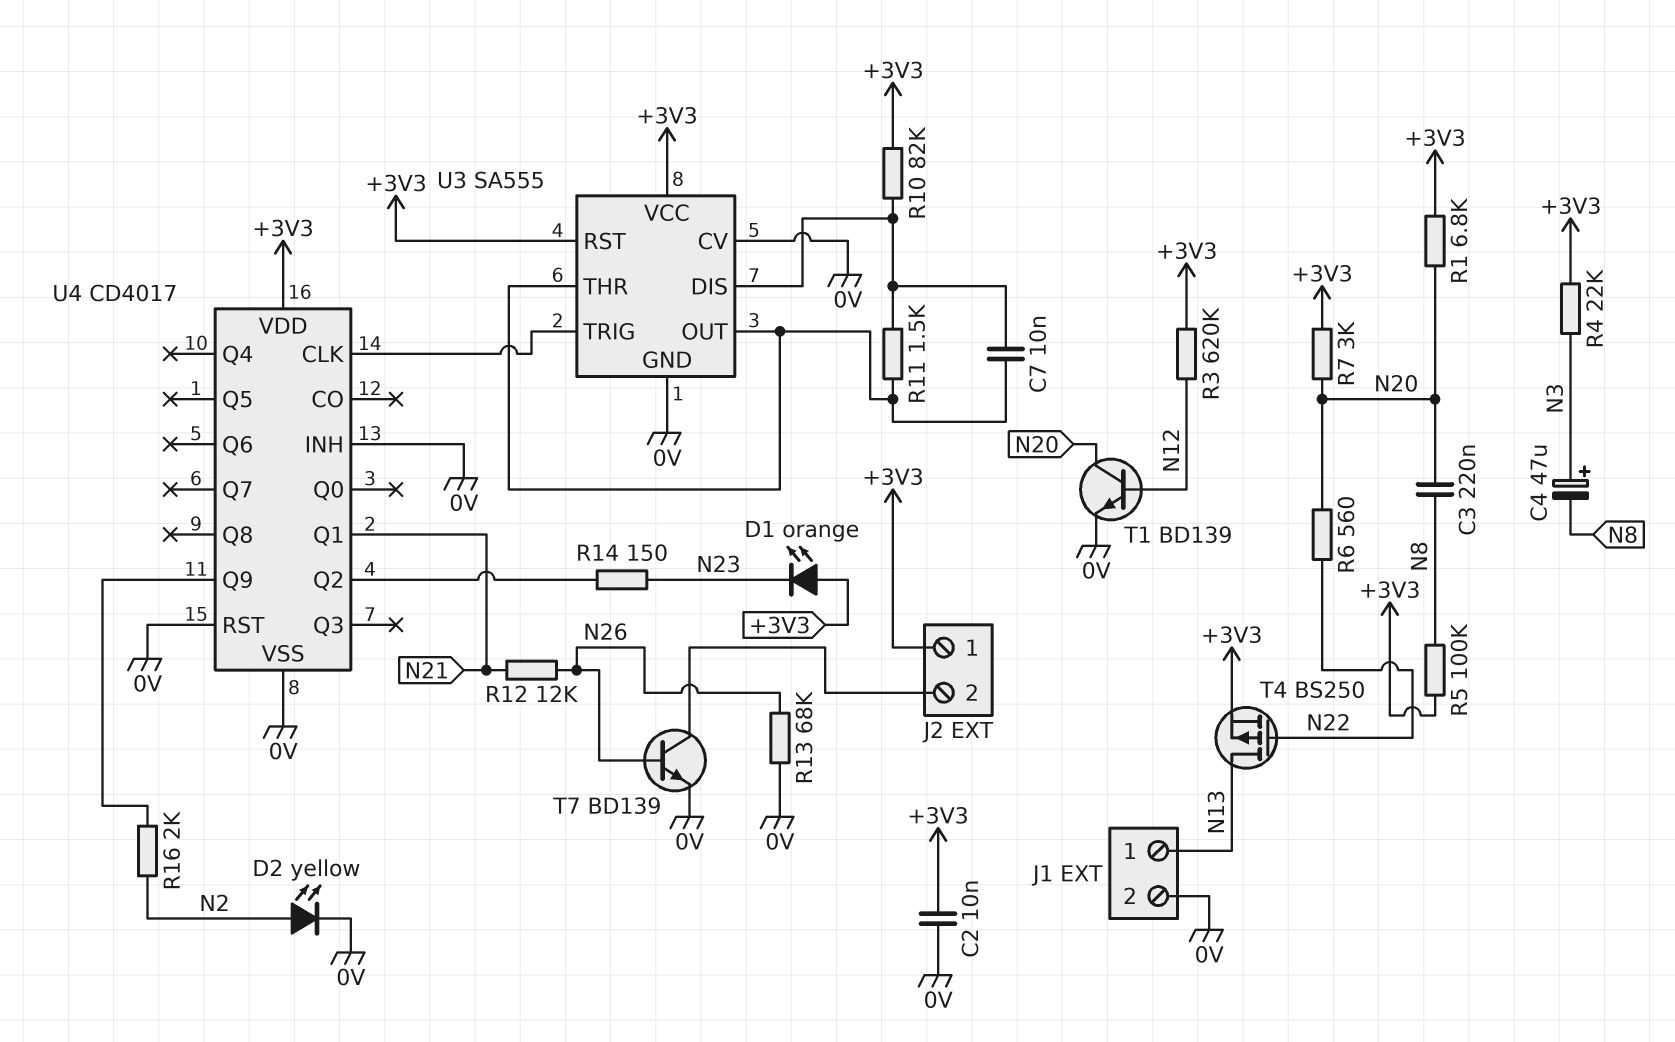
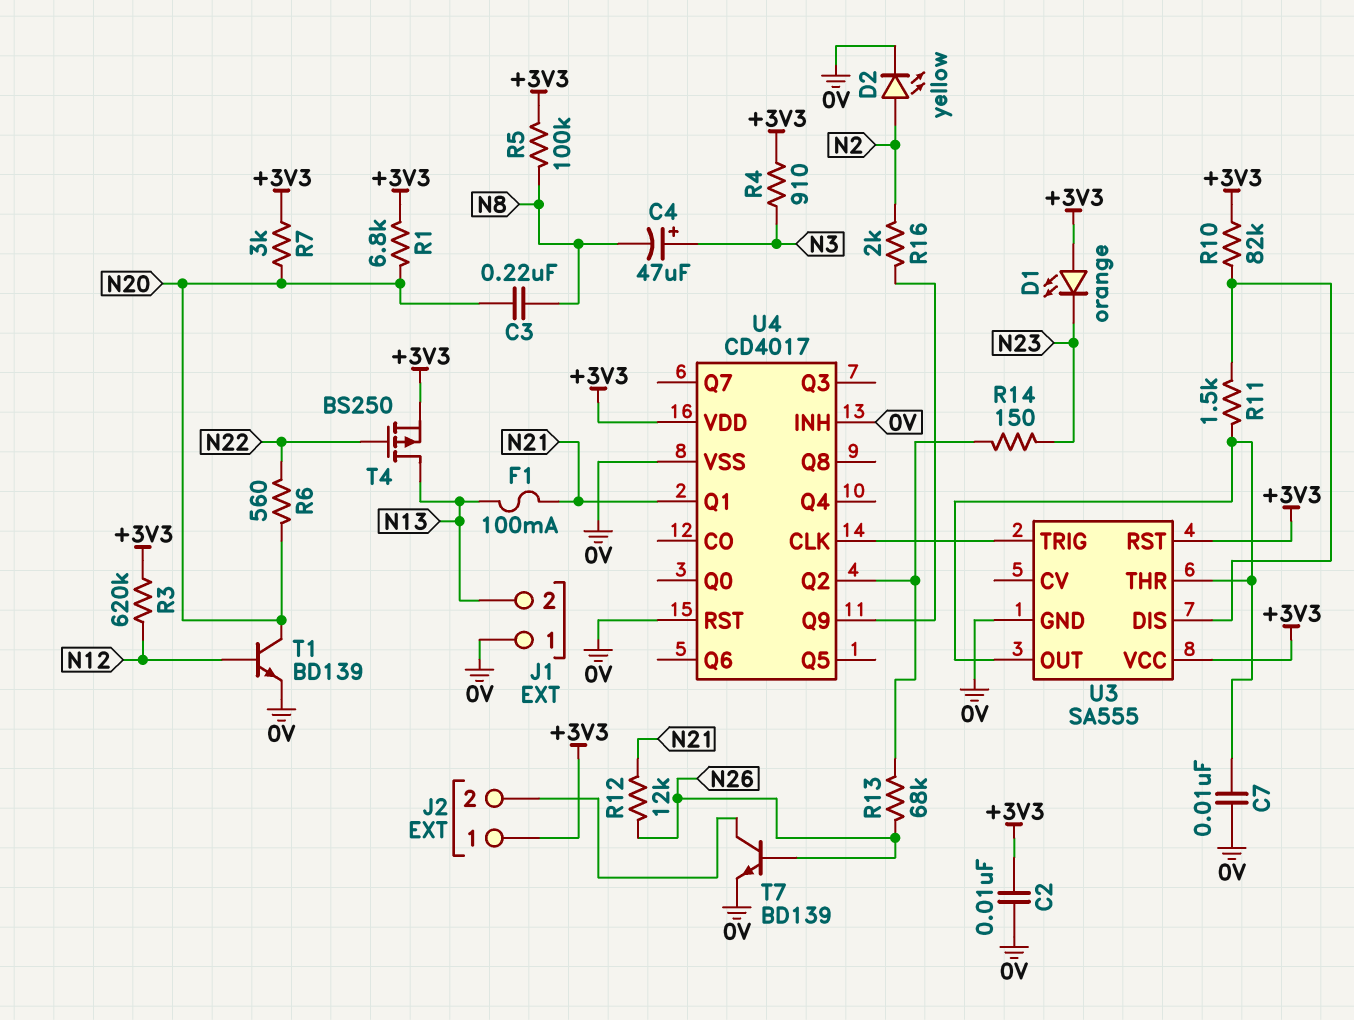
C7: 10nF (U3/DIS, U3/OUT) -> 10nF (0V, U3/OUT)
F1: none -> 100mA (N13, N21)
J1 pin 1: N13 -> 0V
J1 pin 2: 0V -> N13
R4: 22k (+3V3, N3) -> 910 (+3V3, N3)
R13: 68k (0V, N26) -> 68k (N26, U4/Q2)
U3 pin CV: 0V -> none

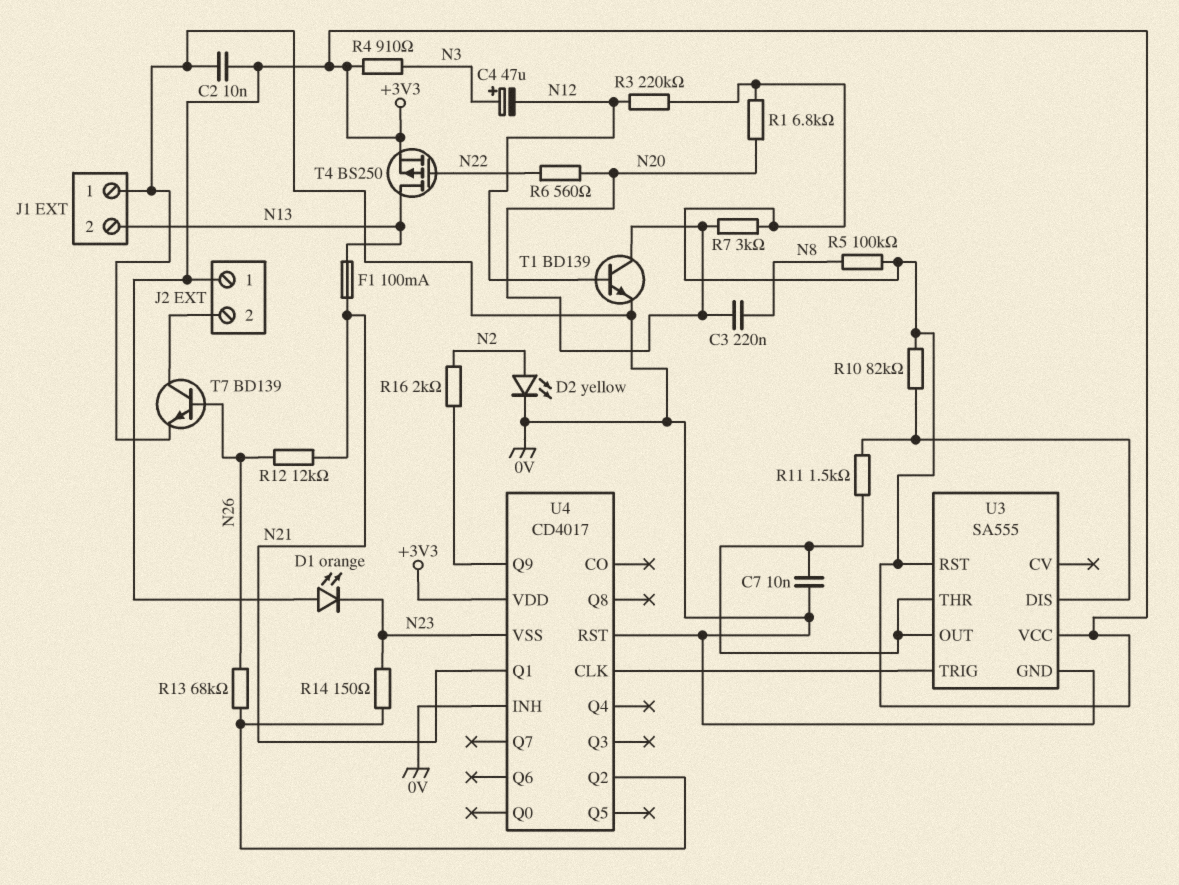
C4: 47uF (plus N3, minus N8) -> 47uF (plus N3, minus N12)
R3: 620k (+3V3, N12) -> 220k (+3V3, N12)
U4 pin VSS: 0V -> N23

